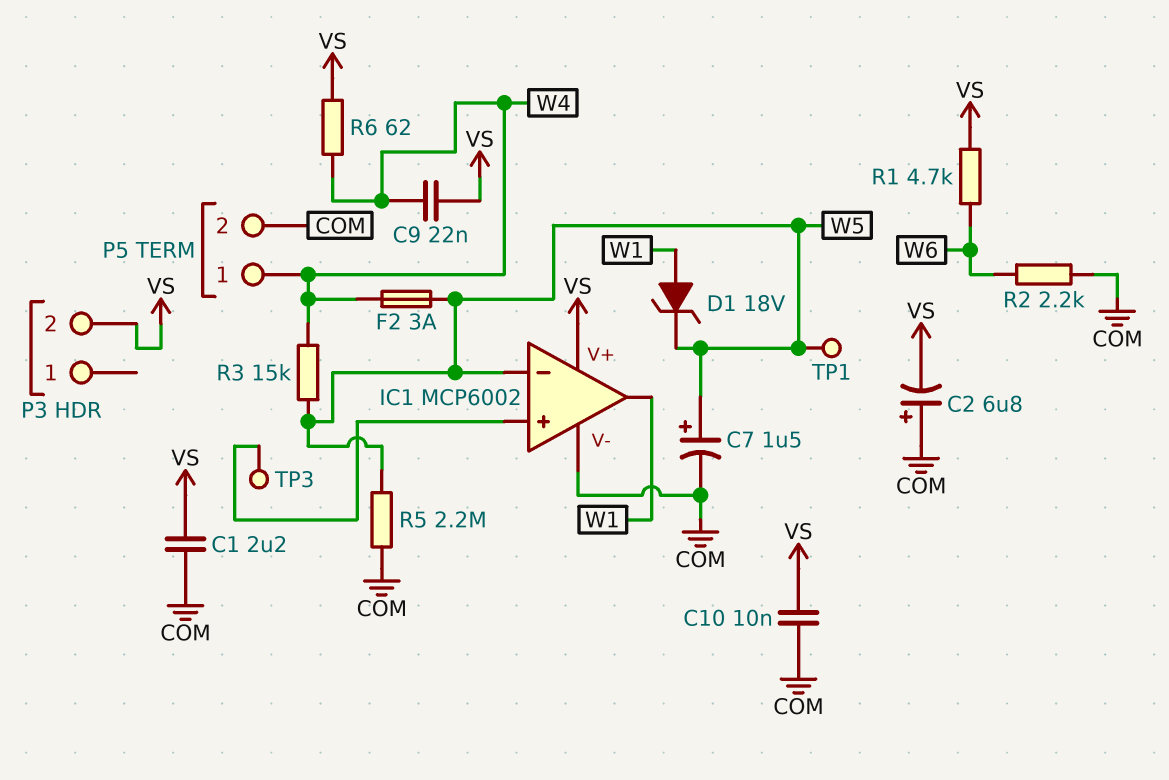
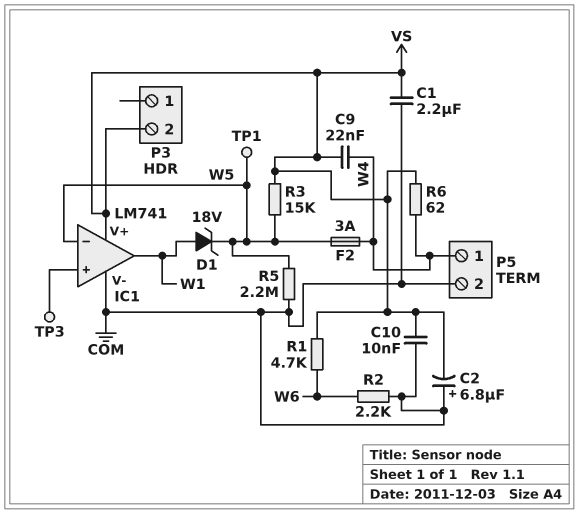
C7: 1.5uF (plus W5, minus COM) -> none
IC1: MCP6002 -> LM741
R3: 15k (W4, W5) -> 15k (VS, W5)

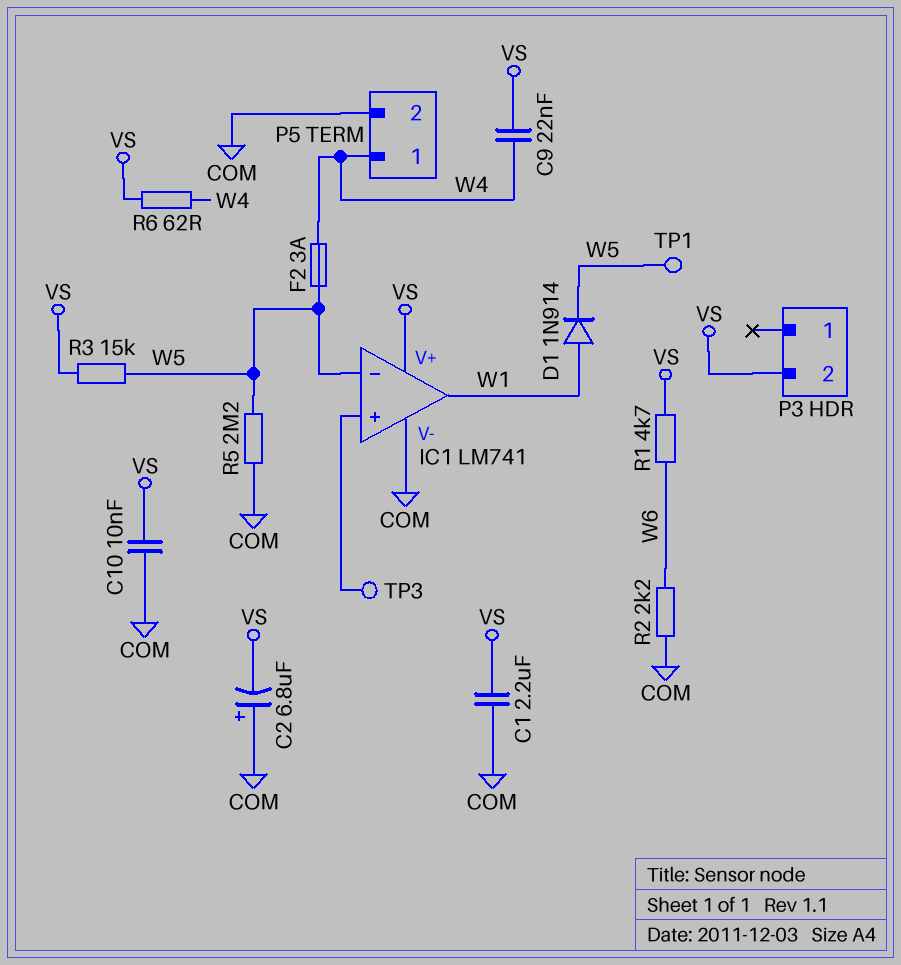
D1: zener 18V (A W1, K W5) -> diode 1N914 (A W1, K W5)

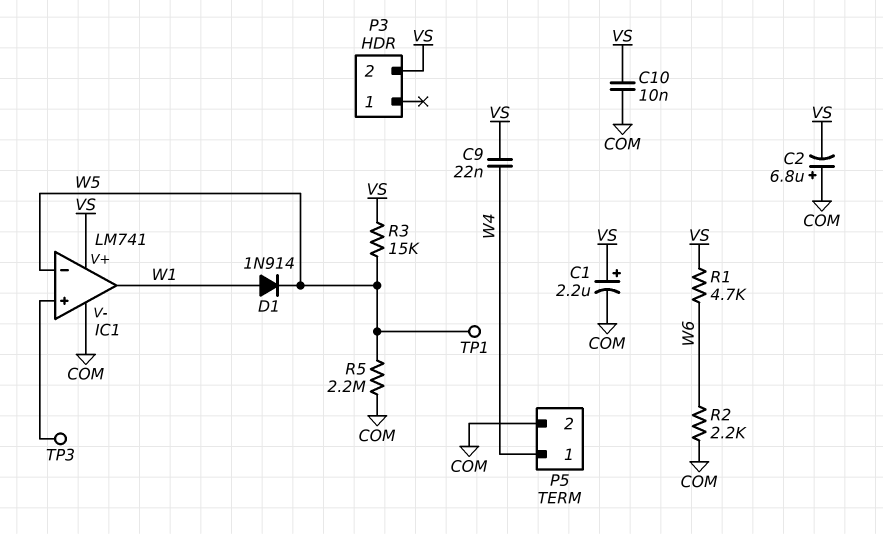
C1: 2.2uF (COM, VS) -> 2.2uF (plus VS, minus COM)
F2: 3A (W4, W5) -> none
R6: 62 (VS, W4) -> none

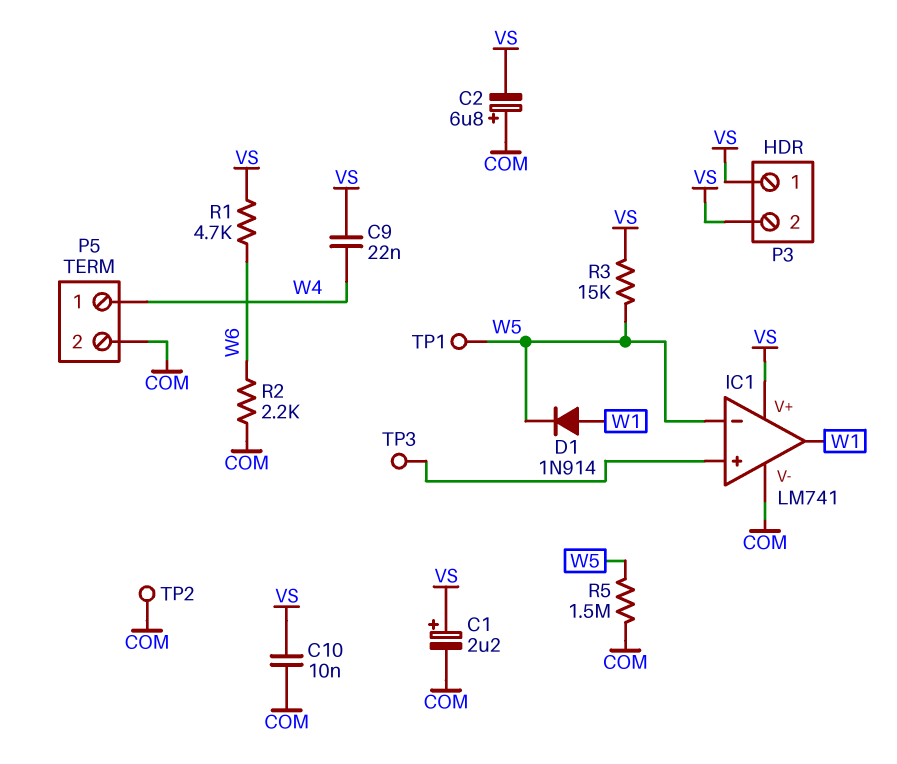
P3 pin 1: none -> VS
R5: 2.2M (COM, W5) -> 1.5M (COM, W5)
TP2: none -> test point (COM)

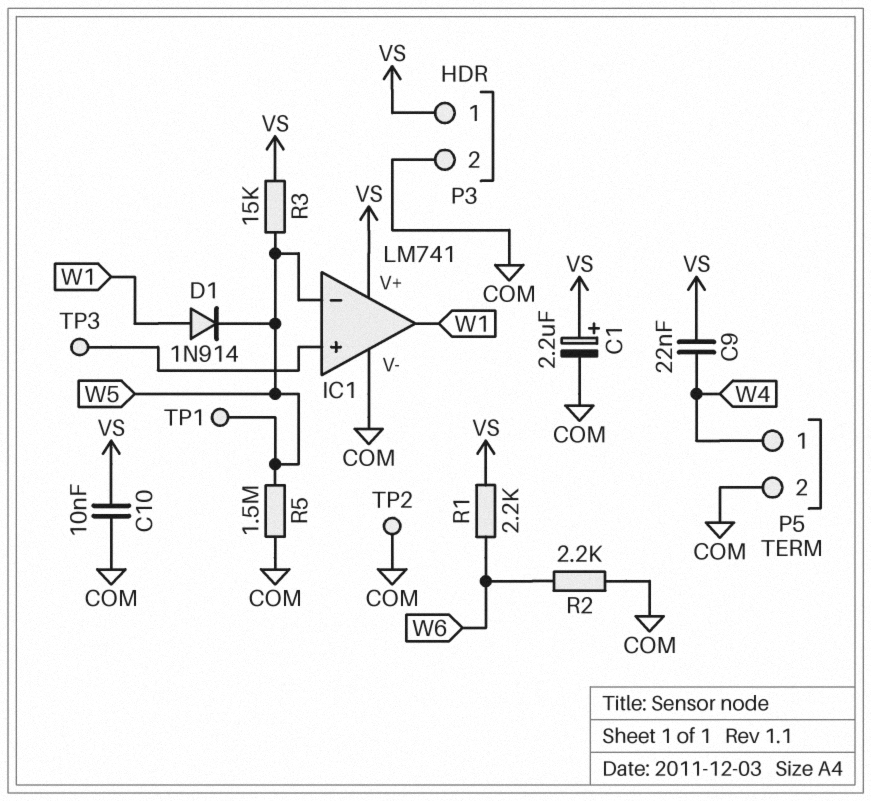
C2: 6.8uF (plus COM, minus VS) -> none
P3 pin 2: VS -> COM
R1: 4.7k (VS, W6) -> 2.2k (VS, W6)

